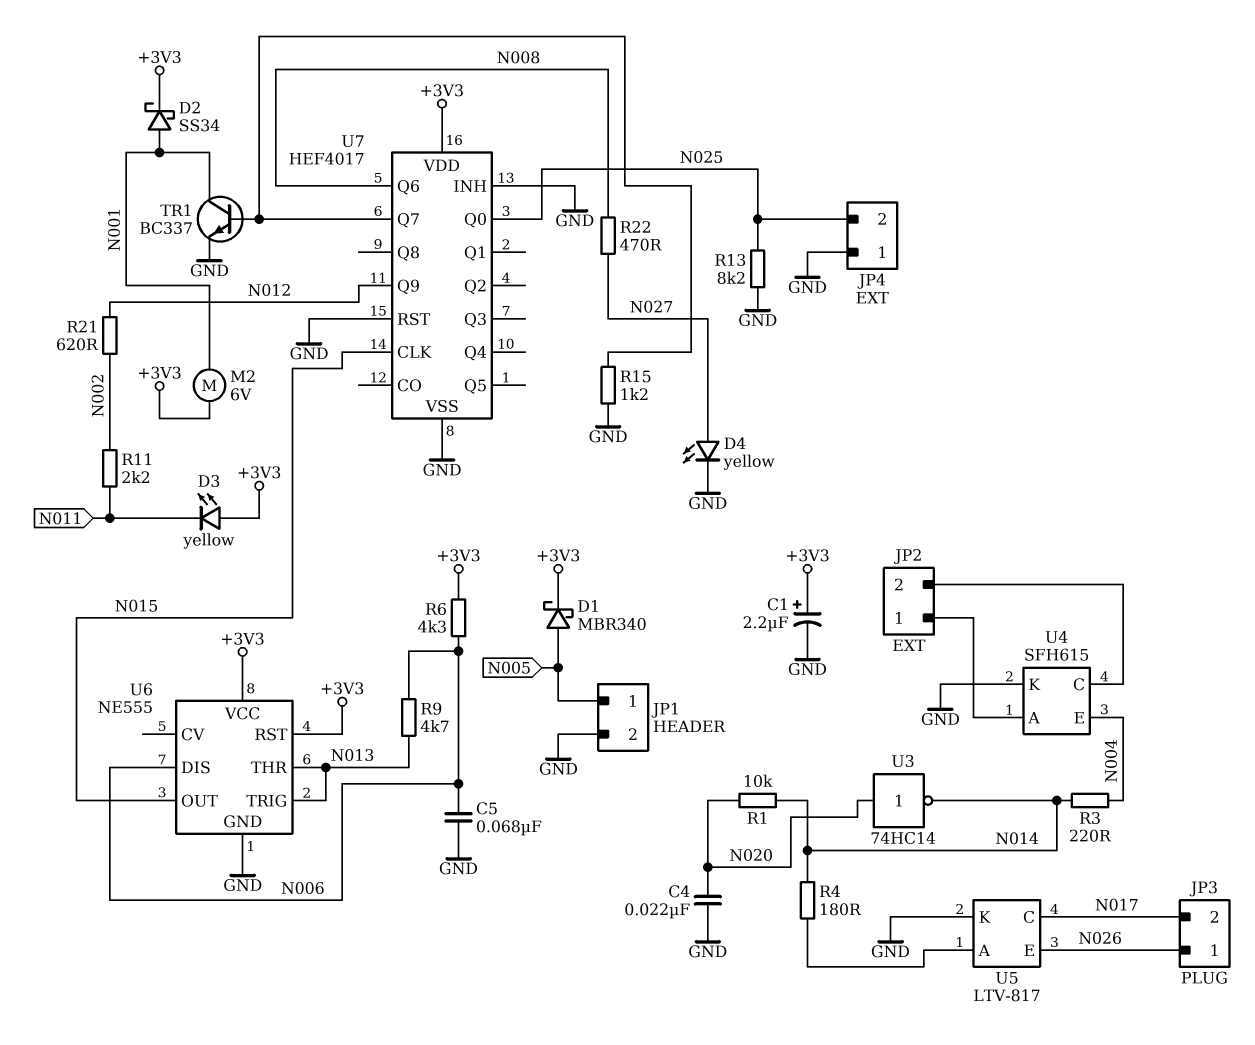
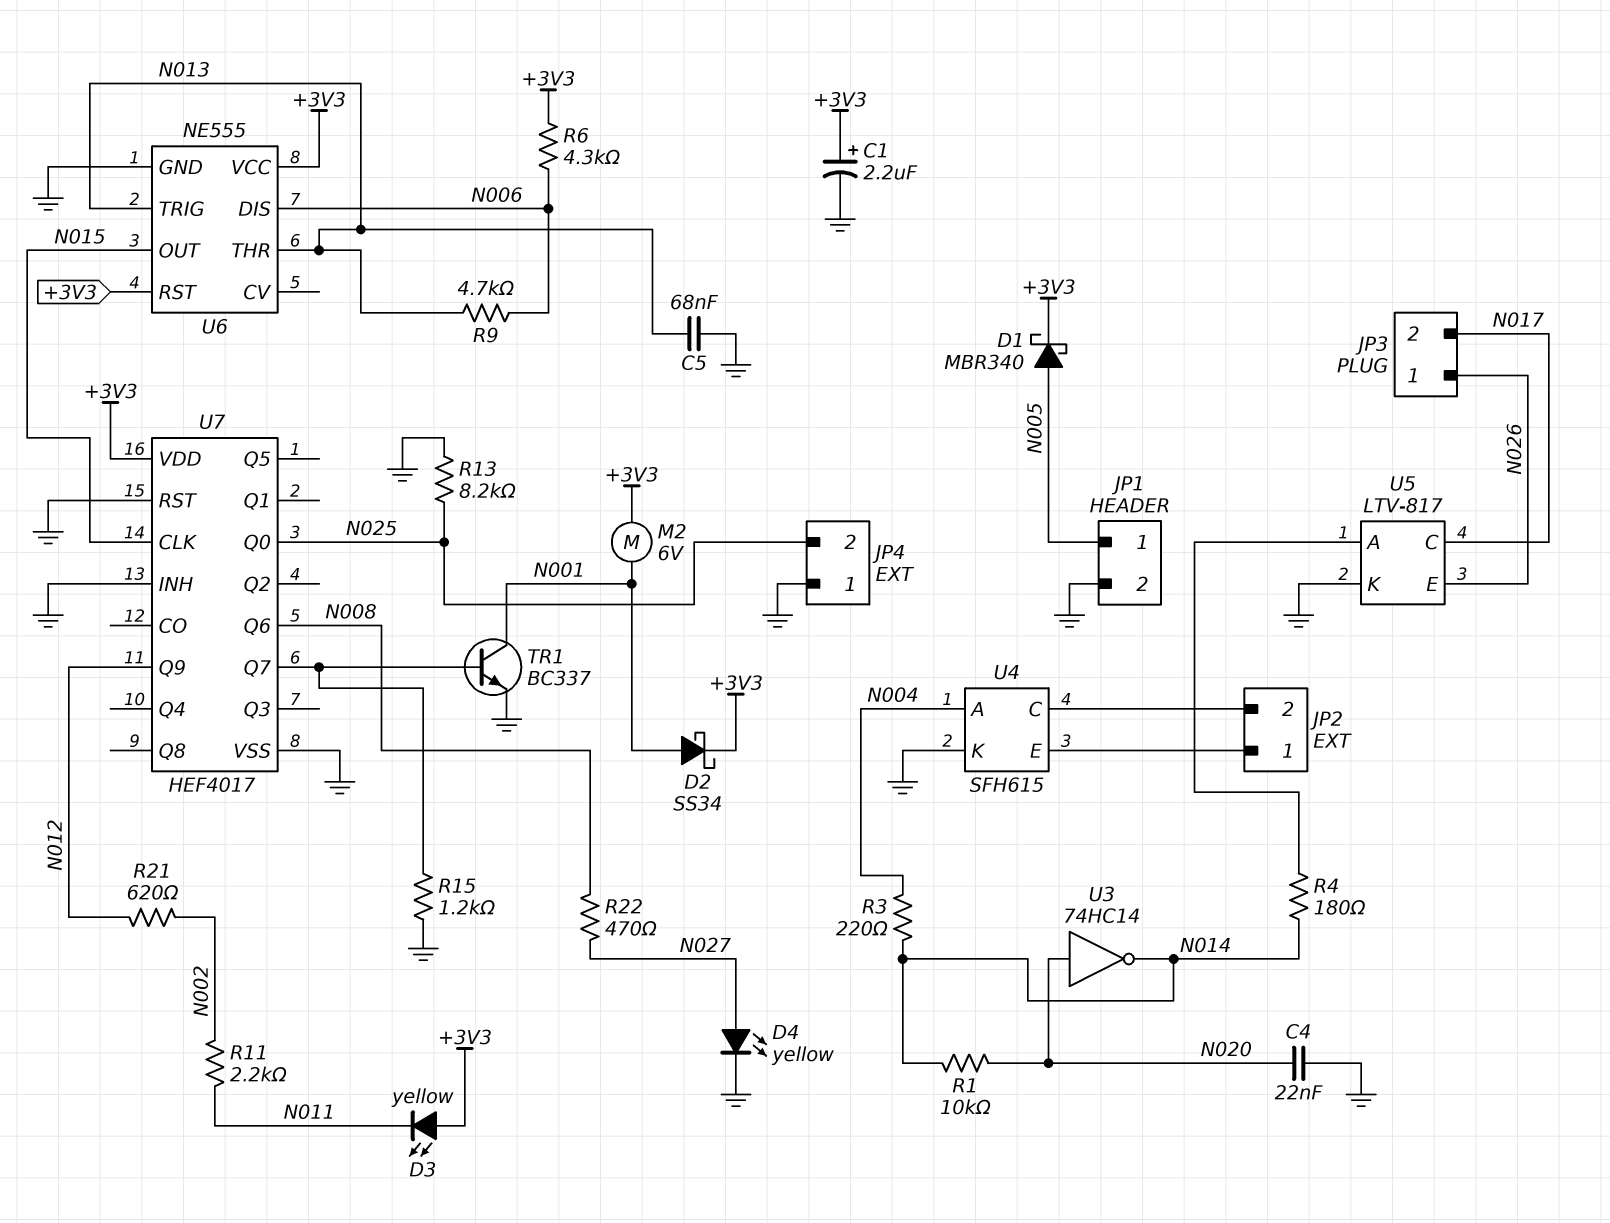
C5: 68nF (GND, N006) -> 68nF (GND, N013)
U4 pin A: JP2/1 -> N004
U4 pin E: N004 -> JP2/1

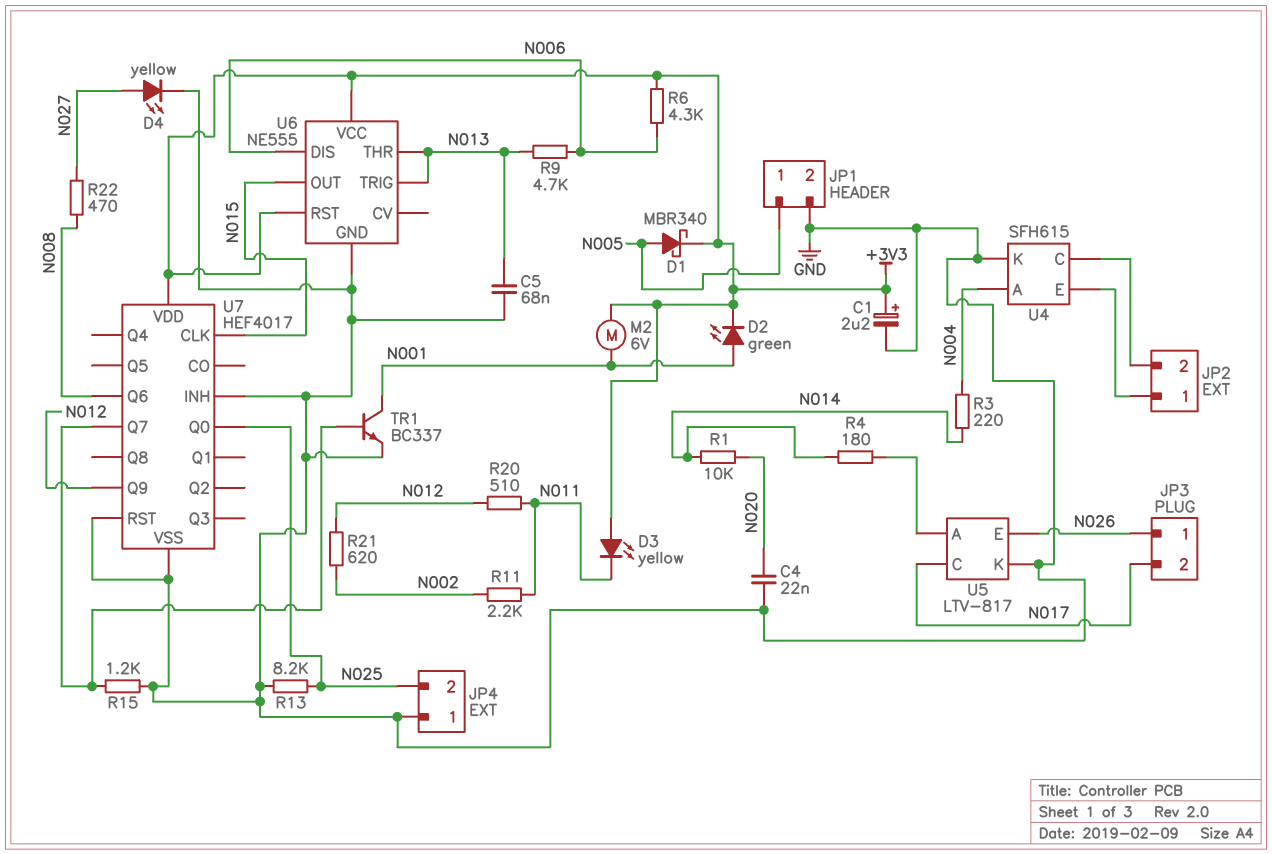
D2: schottky SS34 (A N001, K +3V3) -> LED green (A N001, K +3V3)
R20: none -> 510 (N011, N012)
U3: NOT 74HC14 (in N020, out N014) -> none

